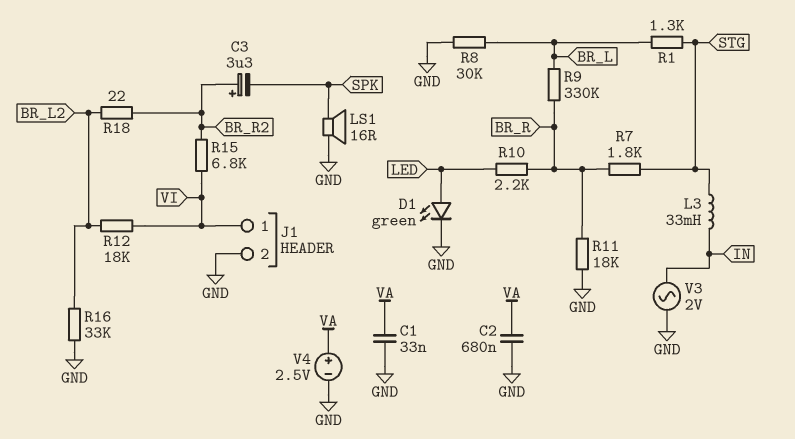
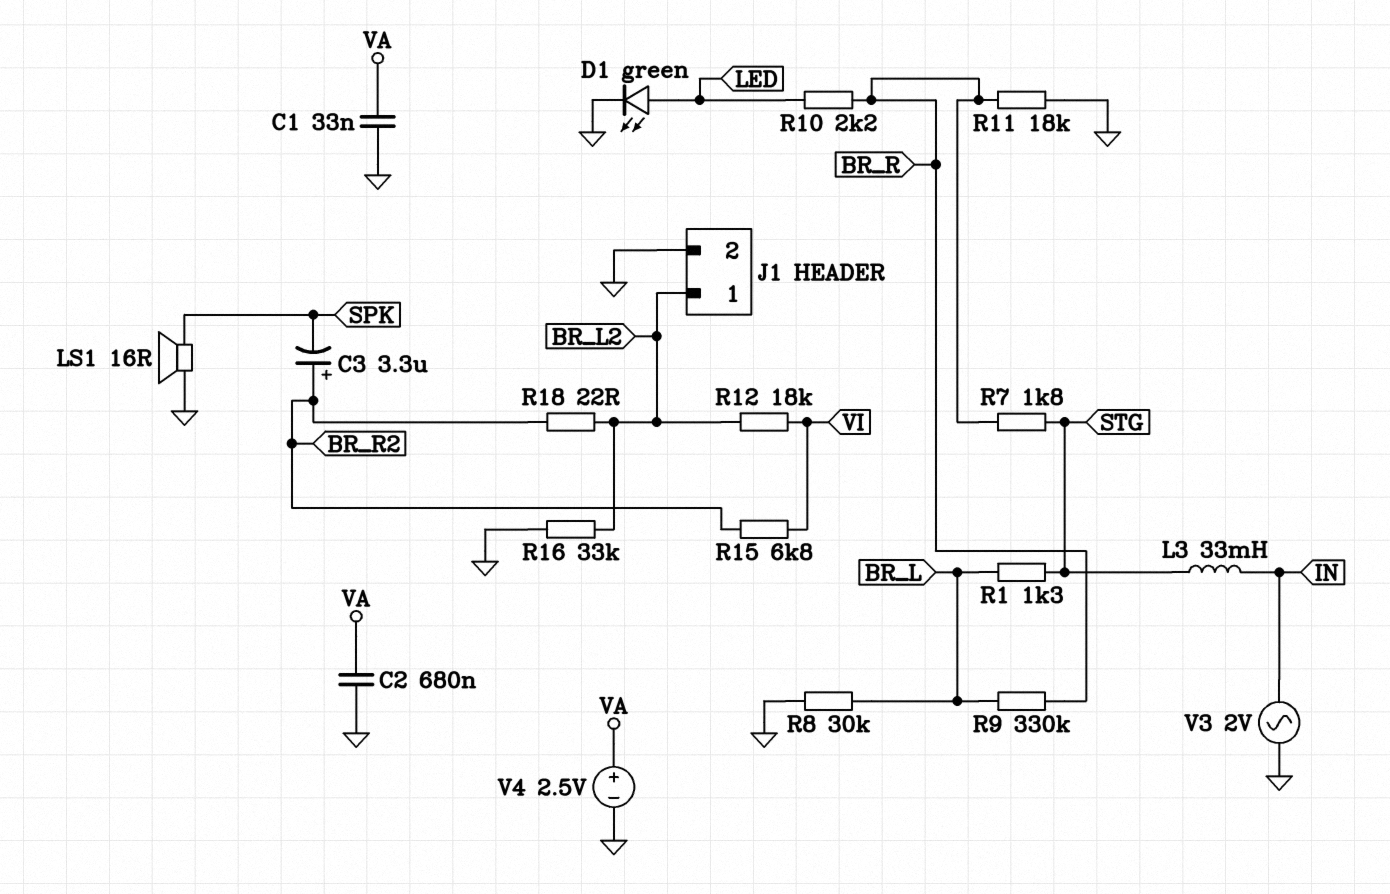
J1 pin 1: VI -> BR_L2

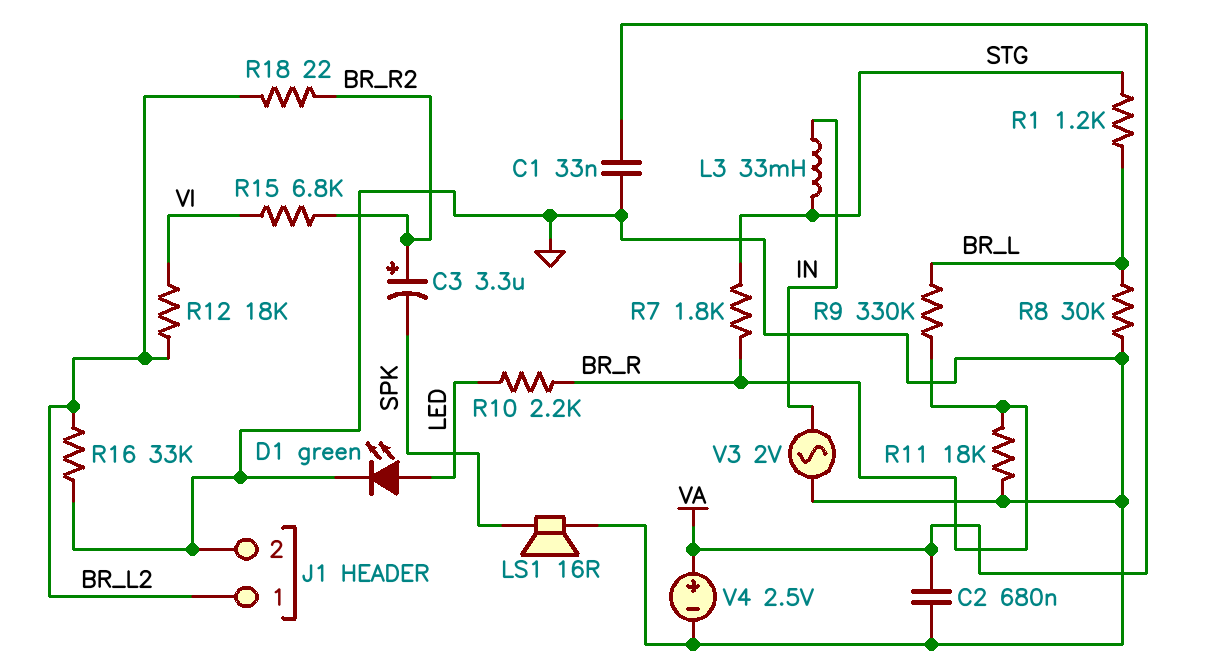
R1: 1.3k (BR_L, STG) -> 1.2k (BR_L, STG)

